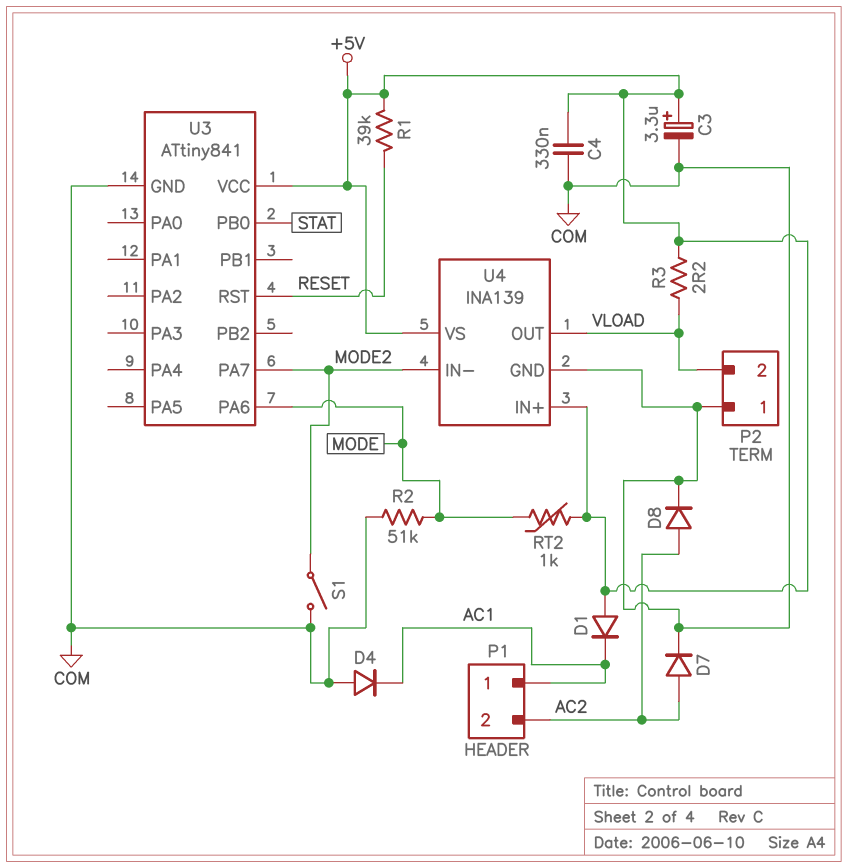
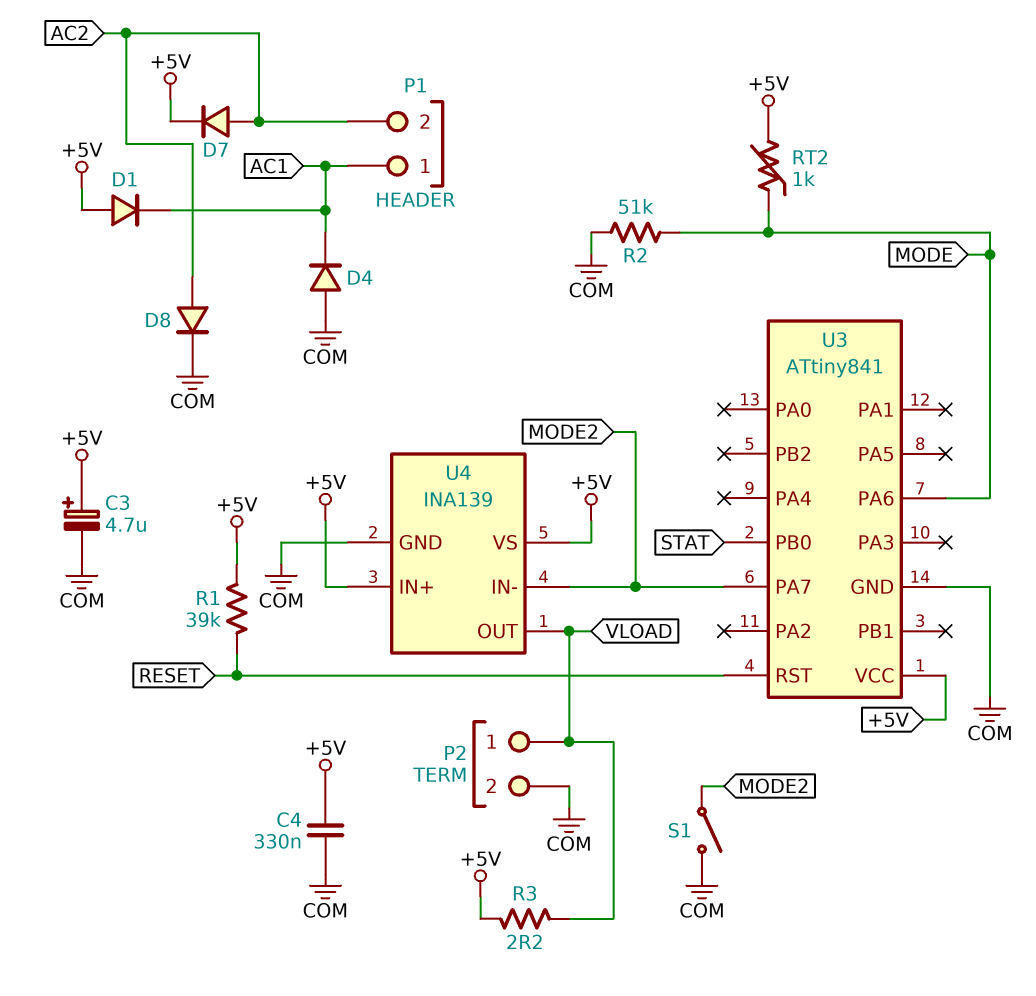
C3: 3.3uF (plus +5V, minus COM) -> 4.7uF (plus +5V, minus COM)
D7: diode (A AC2, K COM) -> diode (A AC2, K +5V)
P2 pin 1: COM -> VLOAD
P2 pin 2: VLOAD -> COM

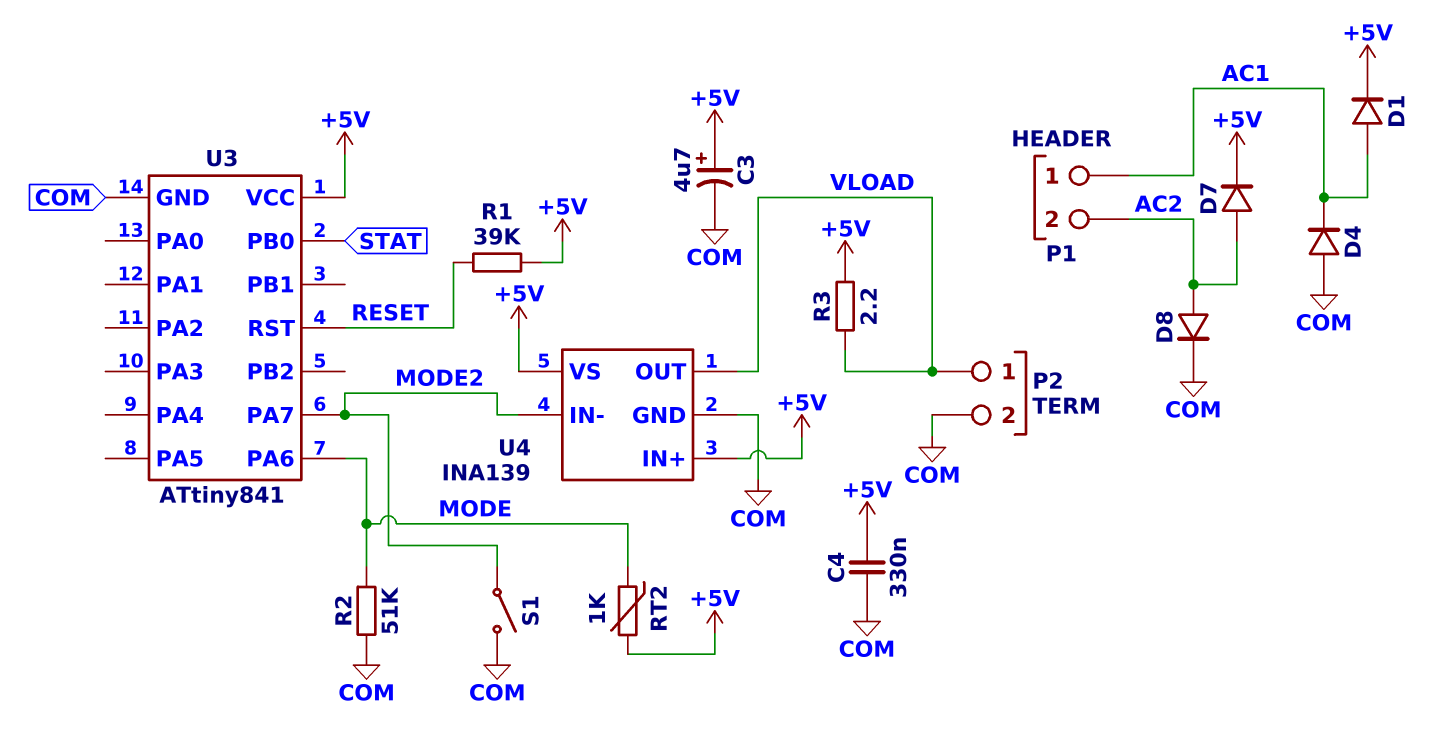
D1: diode (A +5V, K AC1) -> diode (A AC1, K +5V)

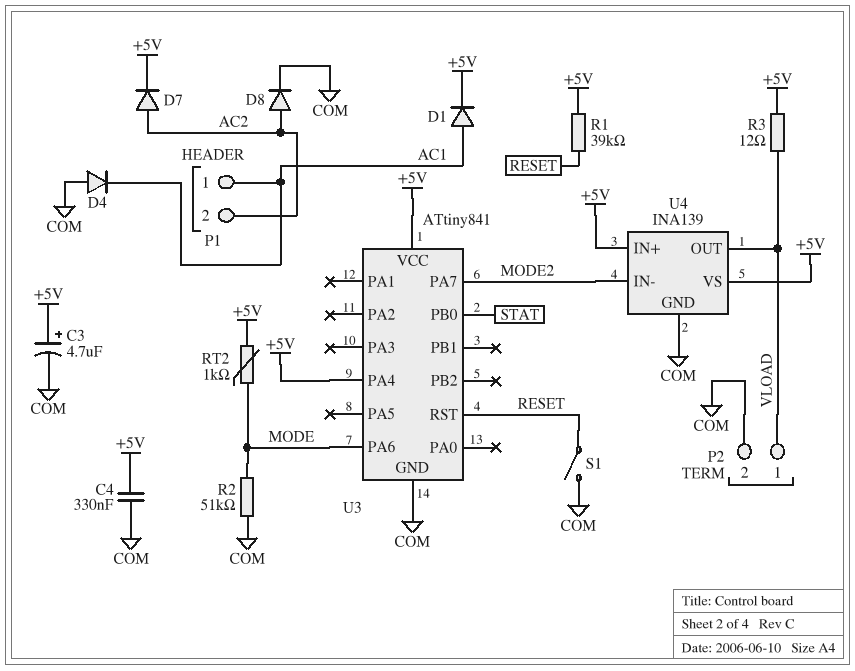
R3: 2.2 (+5V, VLOAD) -> 12 (+5V, VLOAD)
S1: switch (COM, MODE2) -> switch (COM, RESET)
U3 pin PA4: none -> +5V

